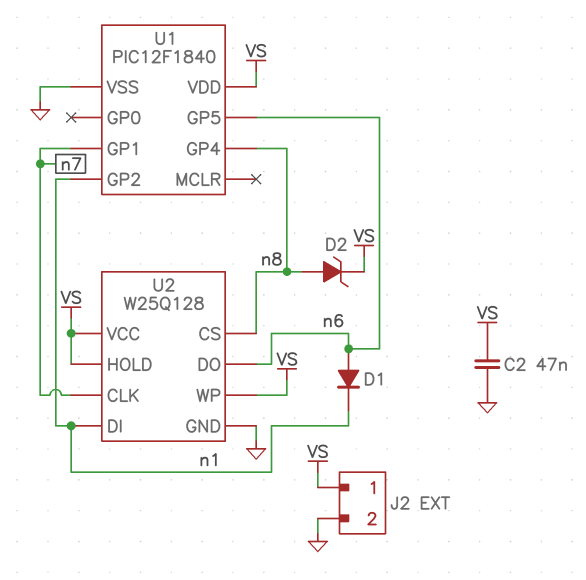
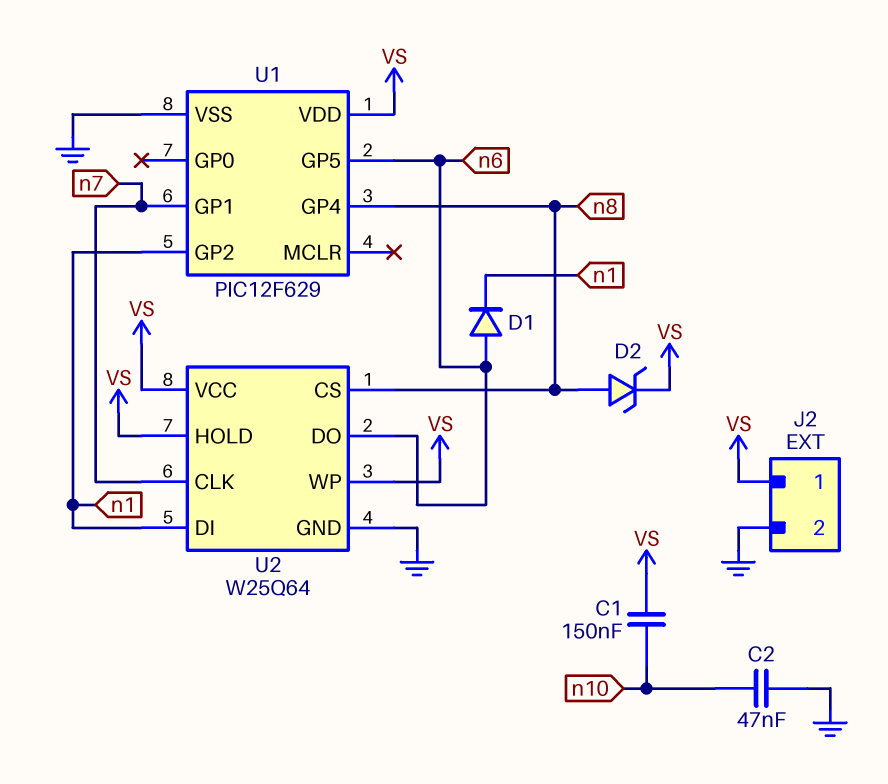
C1: none -> 150nF (VS, n10)
C2: 47nF (GND, VS) -> 47nF (GND, n10)
U1: PIC12F1840 -> PIC12F629
U2: W25Q128 -> W25Q64

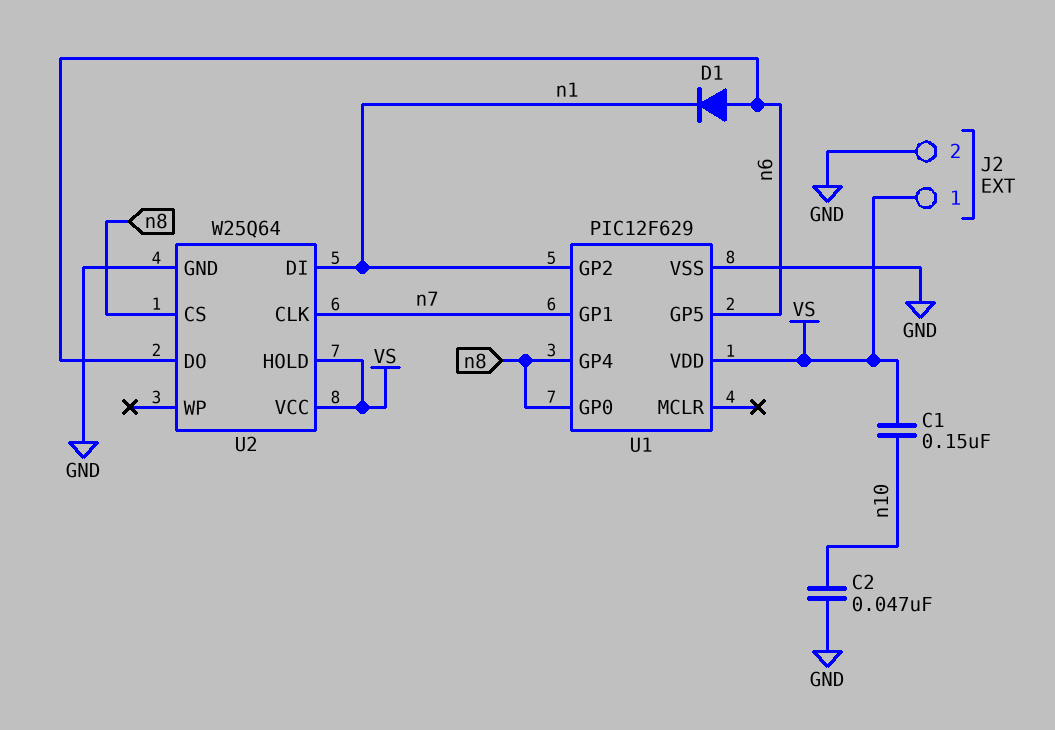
D2: zener (A n8, K VS) -> none
U1 pin GP0: none -> n8
U2 pin WP: VS -> none

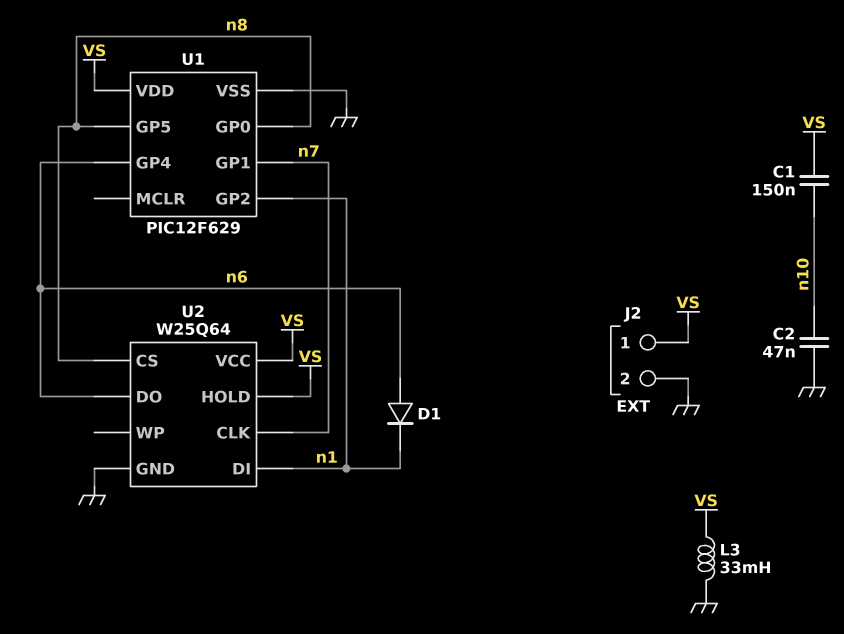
L3: none -> 33mH (GND, VS)
U1 pin GP4: n8 -> n6
U1 pin GP5: n6 -> n8

